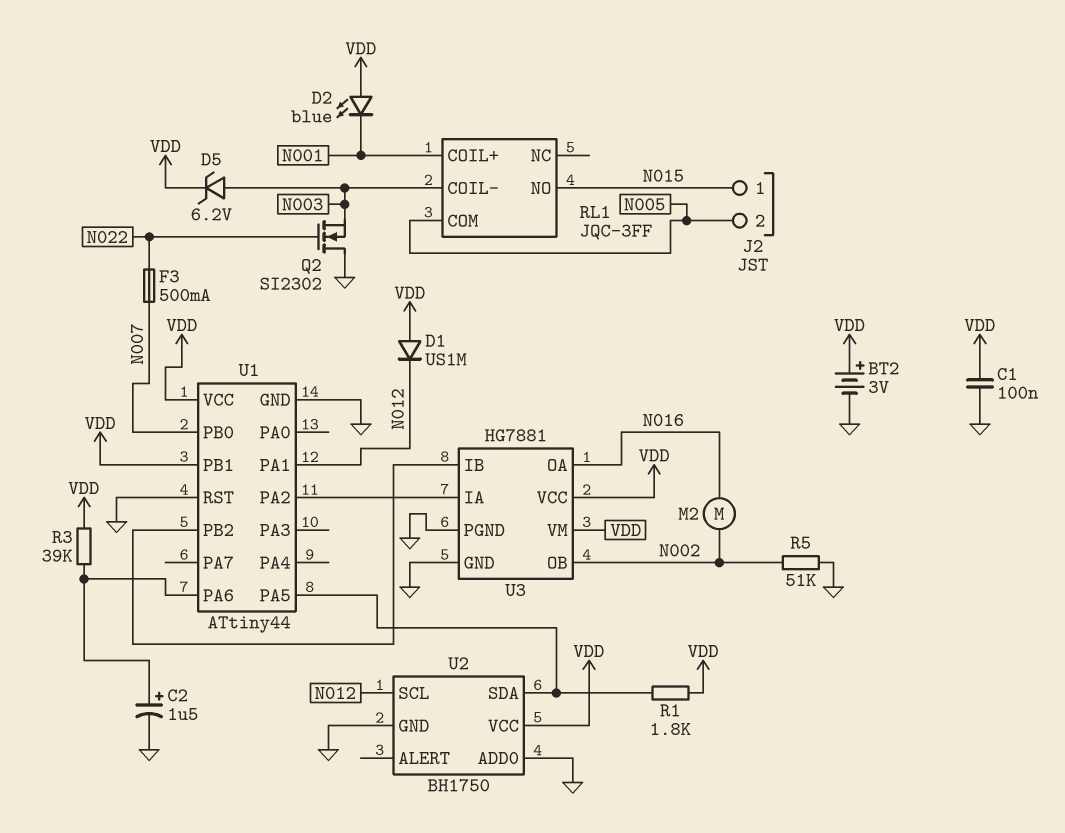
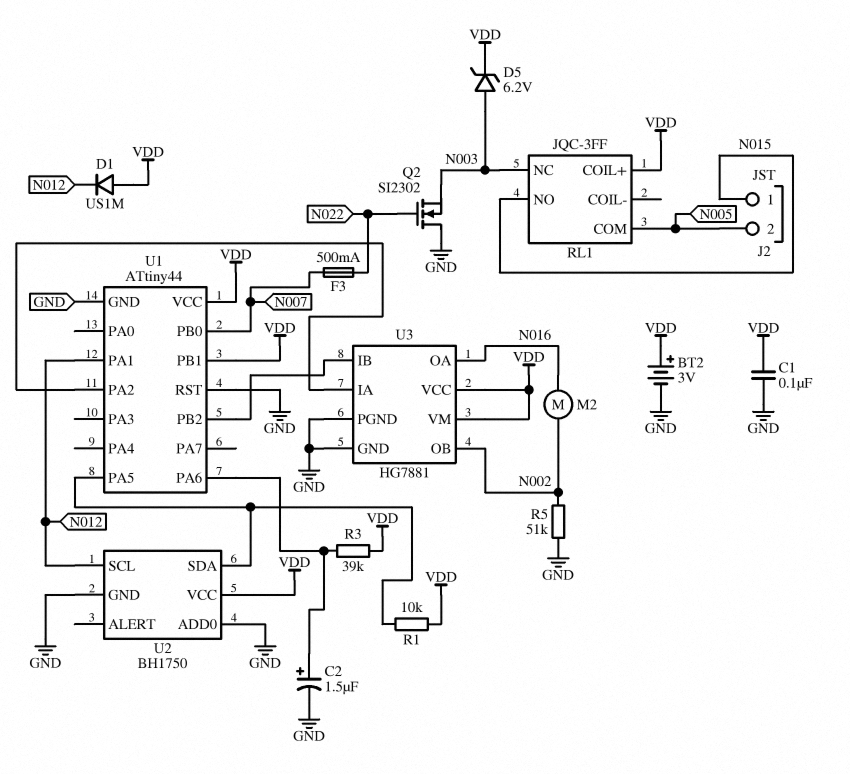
D2: LED blue (A VDD, K N001) -> none
R1: 1.8k (U1/PA5, VDD) -> 10k (U1/PA5, VDD)
RL1 pin COIL+: N001 -> VDD
RL1 pin COIL-: N003 -> none
RL1 pin NC: none -> N003

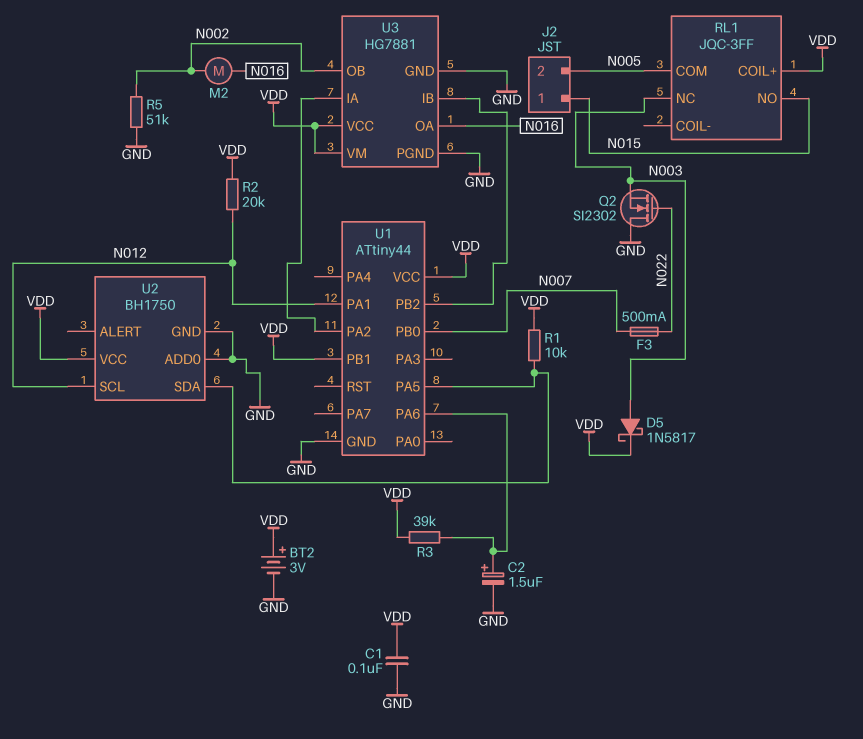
D1: diode US1M (A VDD, K N012) -> none
D5: zener 6.2V (A N003, K VDD) -> schottky 1N5817 (A N003, K VDD)
R2: none -> 20k (N012, VDD)
U1 pin RST: GND -> none

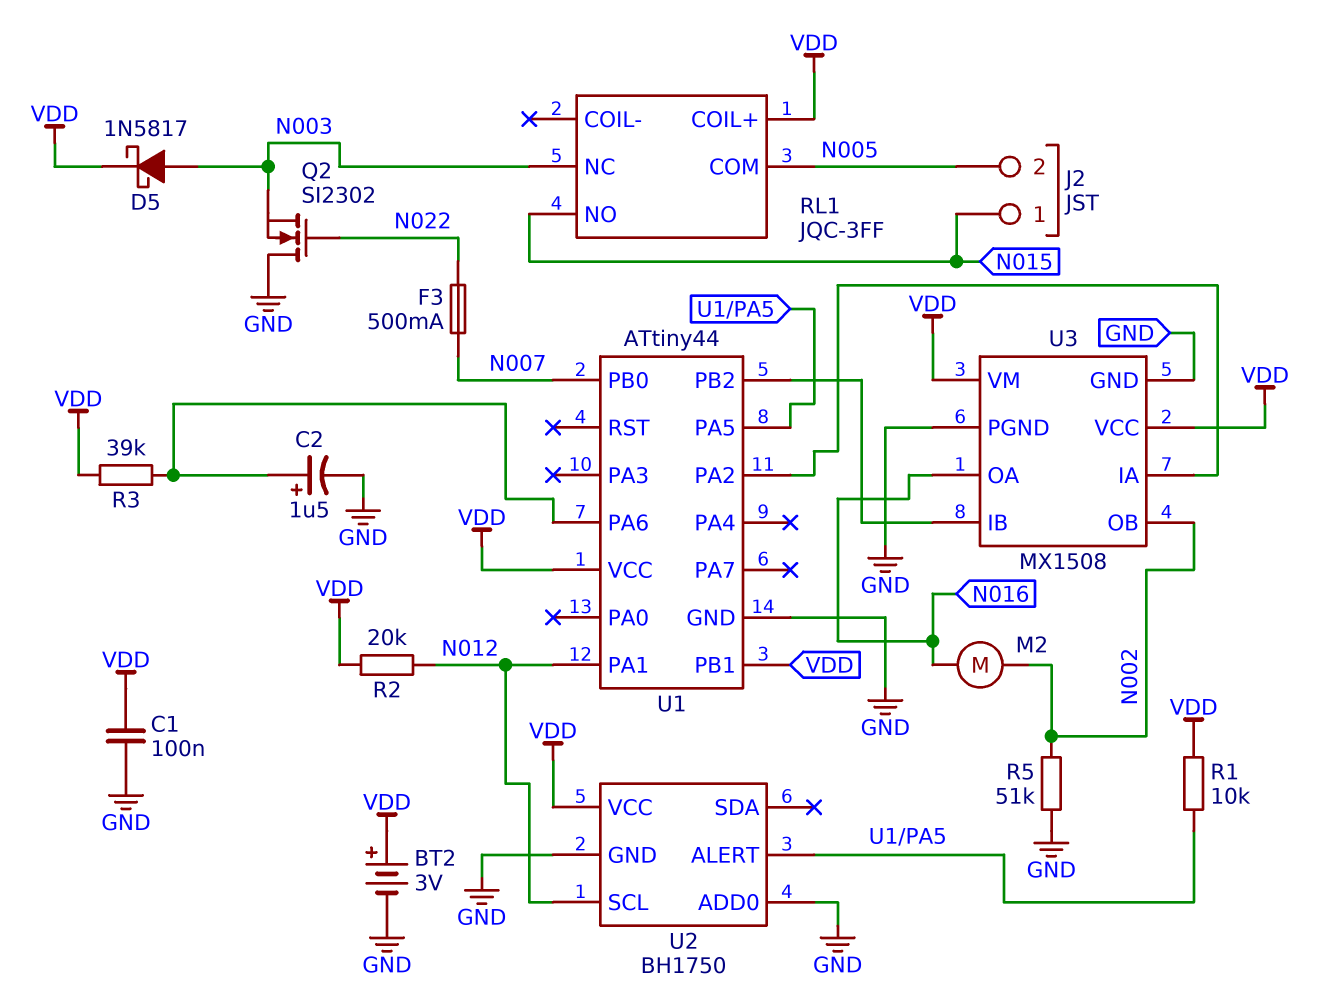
U2 pin ALERT: none -> U1/PA5
U2 pin SDA: U1/PA5 -> none
U3: HG7881 -> MX1508

